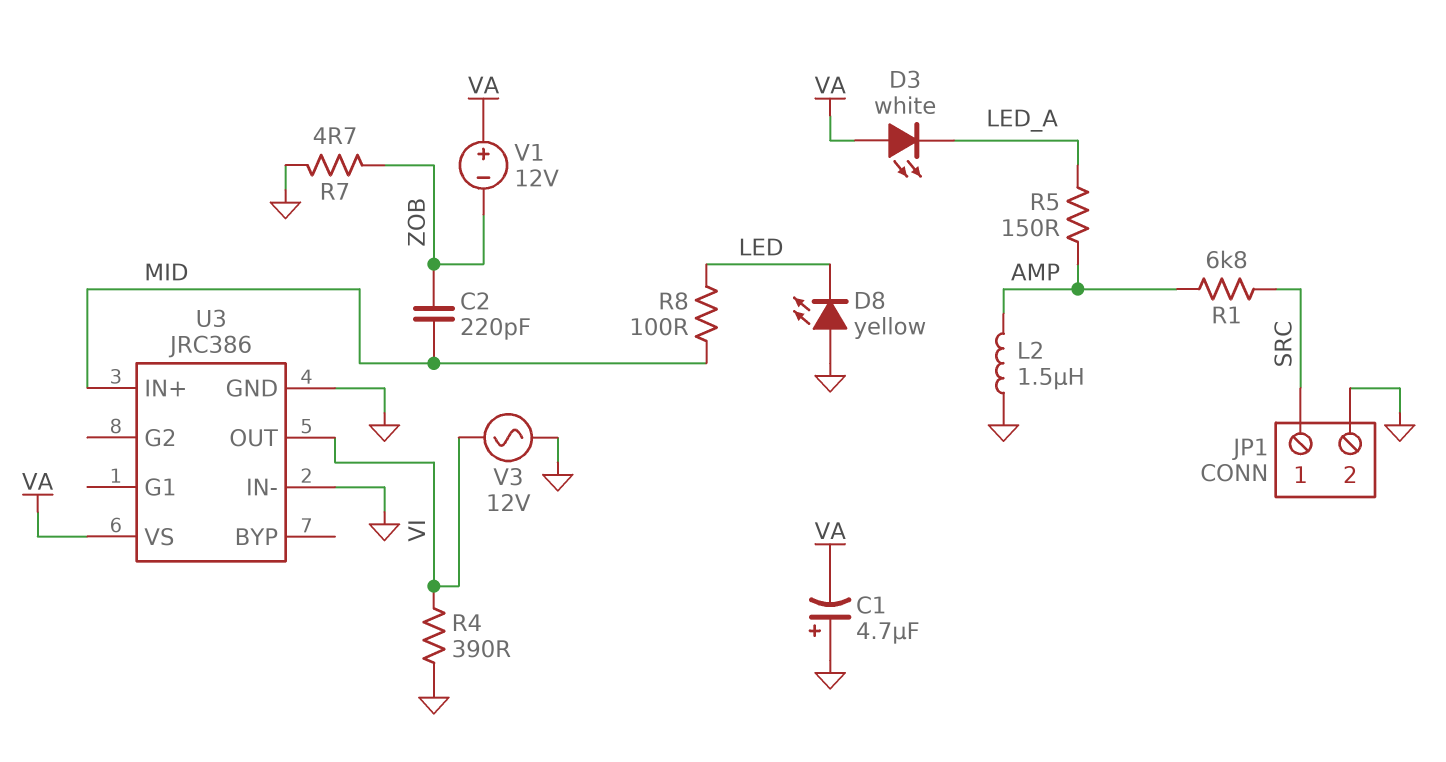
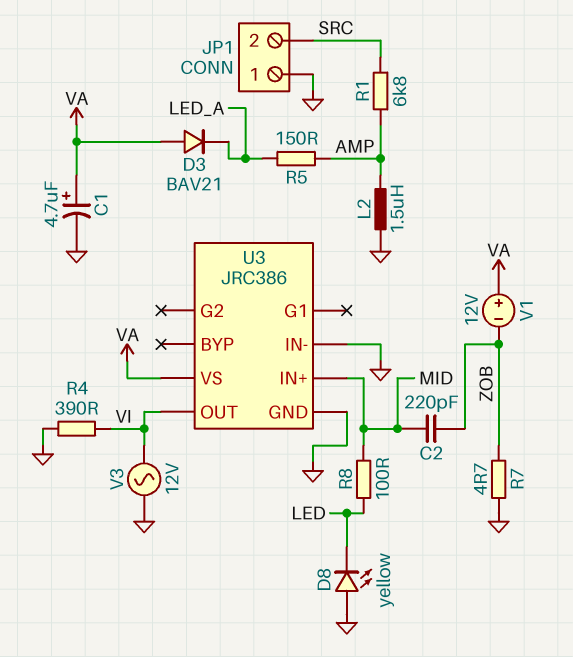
C1: 4.7uF (plus GND, minus VA) -> 4.7uF (plus VA, minus GND)
D3: LED white (A VA, K LED_A) -> diode BAV21 (A VA, K LED_A)
JP1 pin 1: SRC -> GND
JP1 pin 2: GND -> SRC

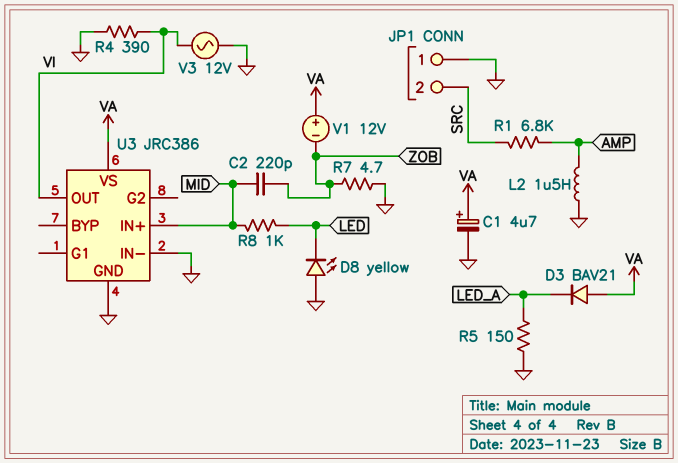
R5: 150 (AMP, LED_A) -> 150 (GND, LED_A)
R8: 100 (LED, MID) -> 1k (LED, MID)

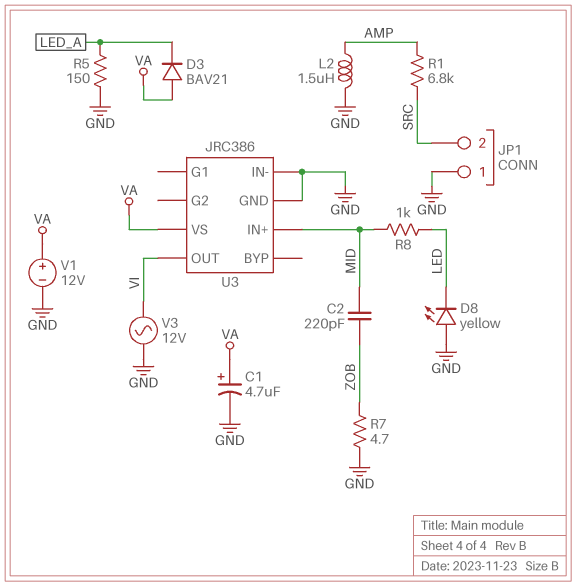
R4: 390 (GND, VI) -> none
V1: 12V (plus VA, minus ZOB) -> 12V (plus VA, minus GND)

